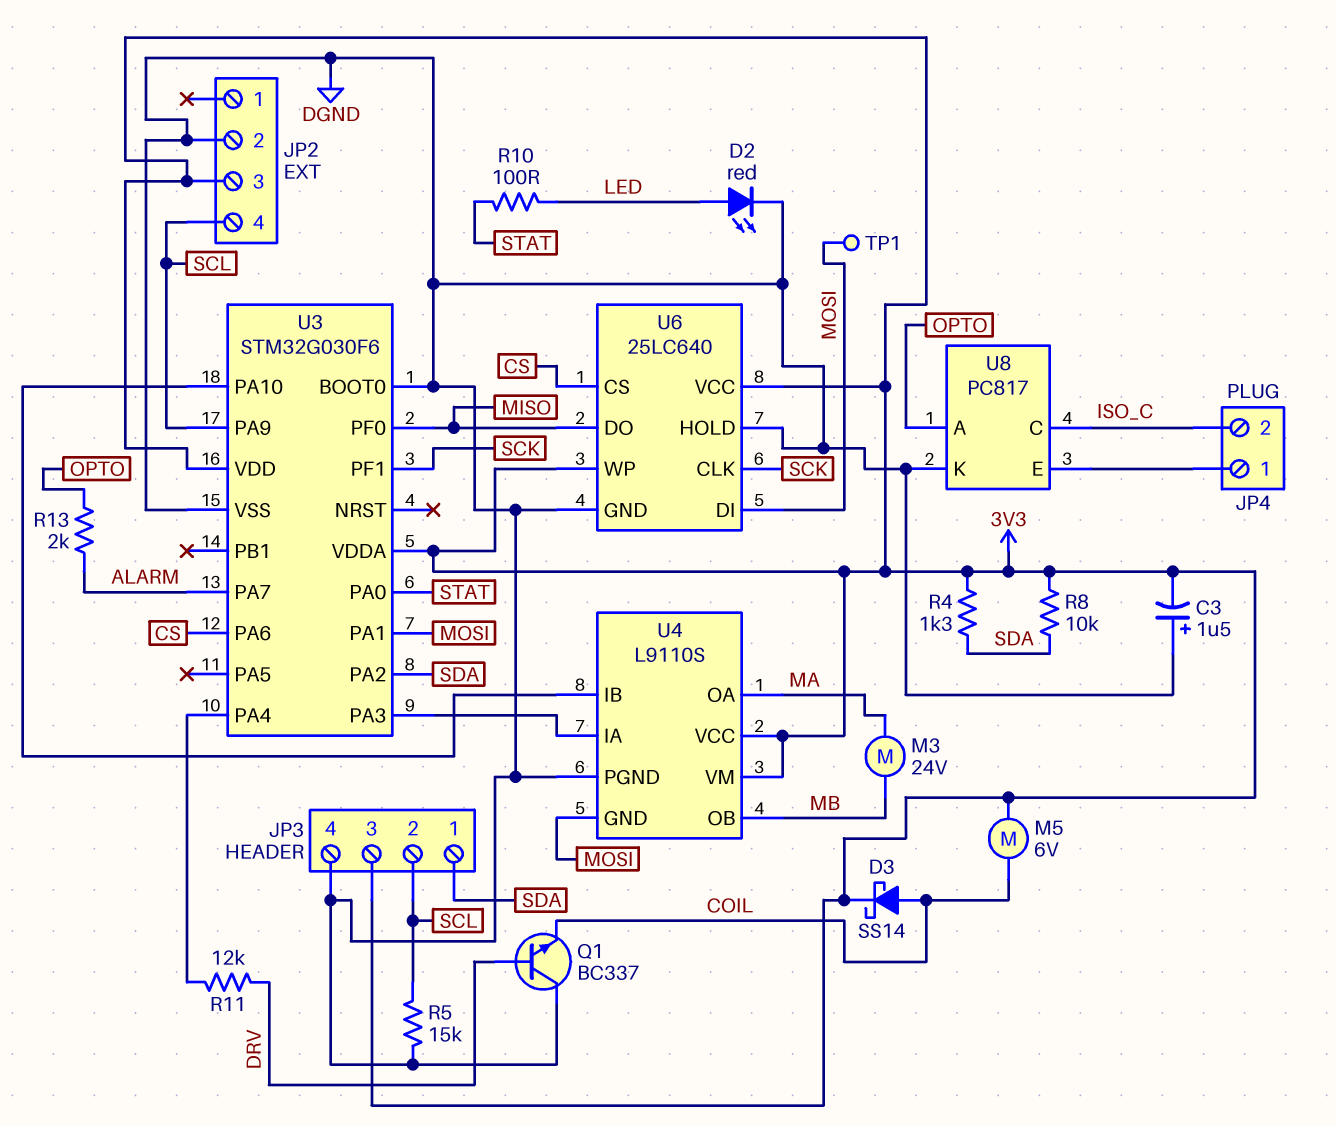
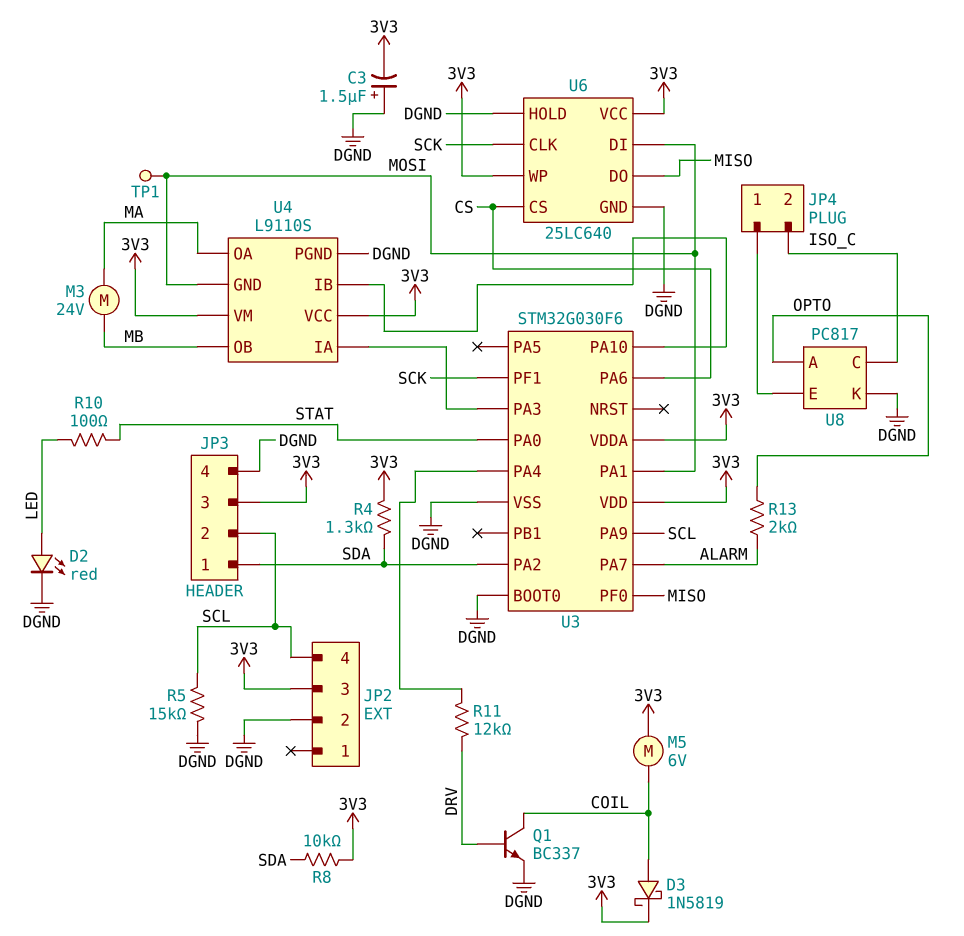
D3: schottky SS14 (A COIL, K 3V3) -> schottky 1N5819 (A COIL, K 3V3)
Q1: NPN BC337 (B DRV, C DGND, E COIL) -> NPN BC337 (B DRV, C COIL, E DGND)

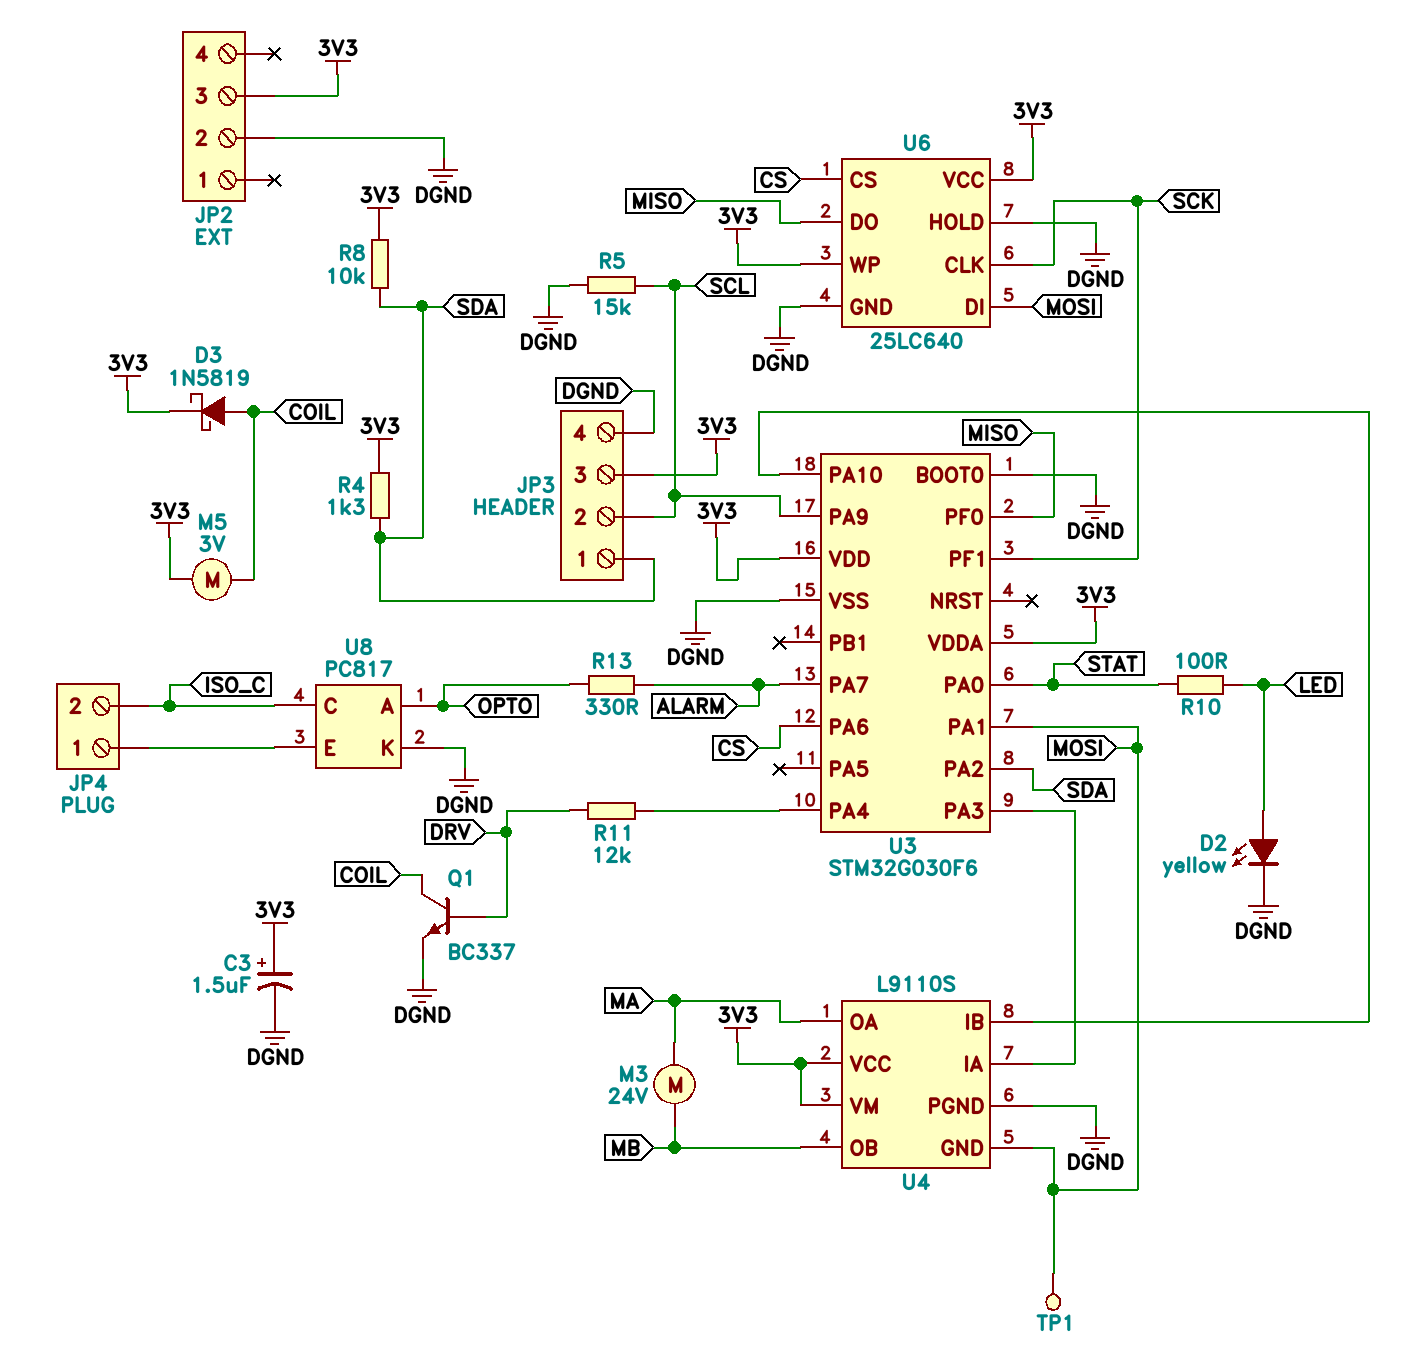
C3: 1.5uF (plus DGND, minus 3V3) -> 1.5uF (plus 3V3, minus DGND)
D2: LED red (A LED, K DGND) -> LED yellow (A LED, K DGND)
JP2 pin 4: SCL -> none
M5: motor 6V (3V3, COIL) -> motor 3V (3V3, COIL)
R13: 2k (ALARM, OPTO) -> 330 (ALARM, OPTO)

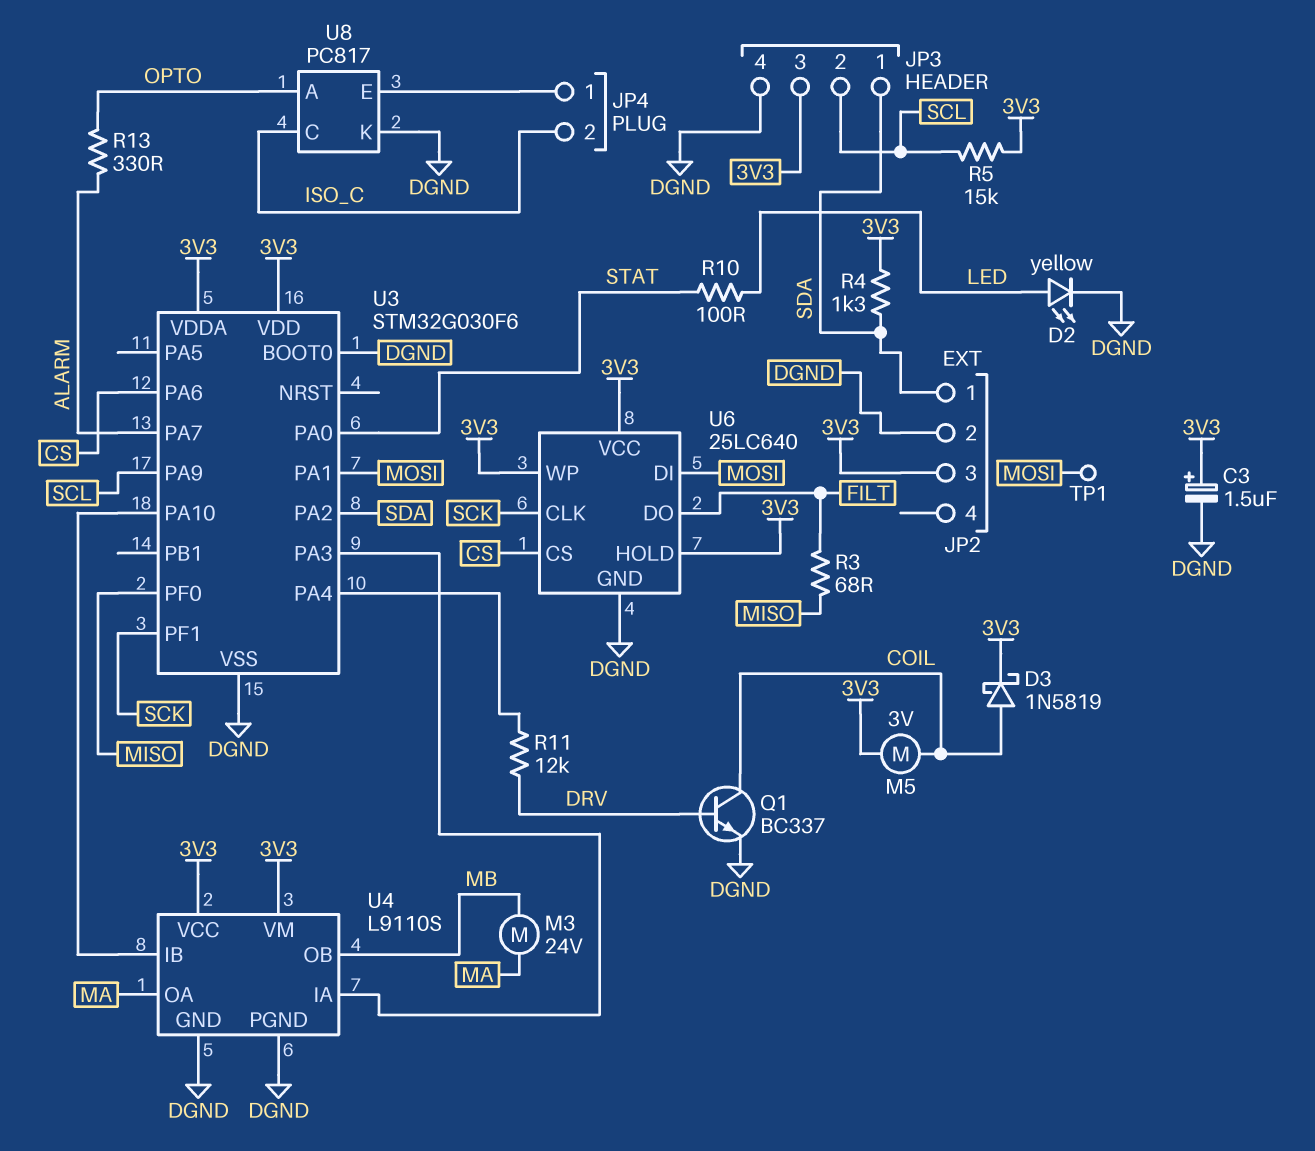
JP2 pin 1: none -> SDA
R3: none -> 68 (FILT, MISO)
R5: 15k (DGND, SCL) -> 15k (3V3, SCL)
R8: 10k (3V3, SDA) -> none
U4 pin GND: MOSI -> DGND
U6 pin DO: MISO -> FILT
U6 pin HOLD: DGND -> 3V3

